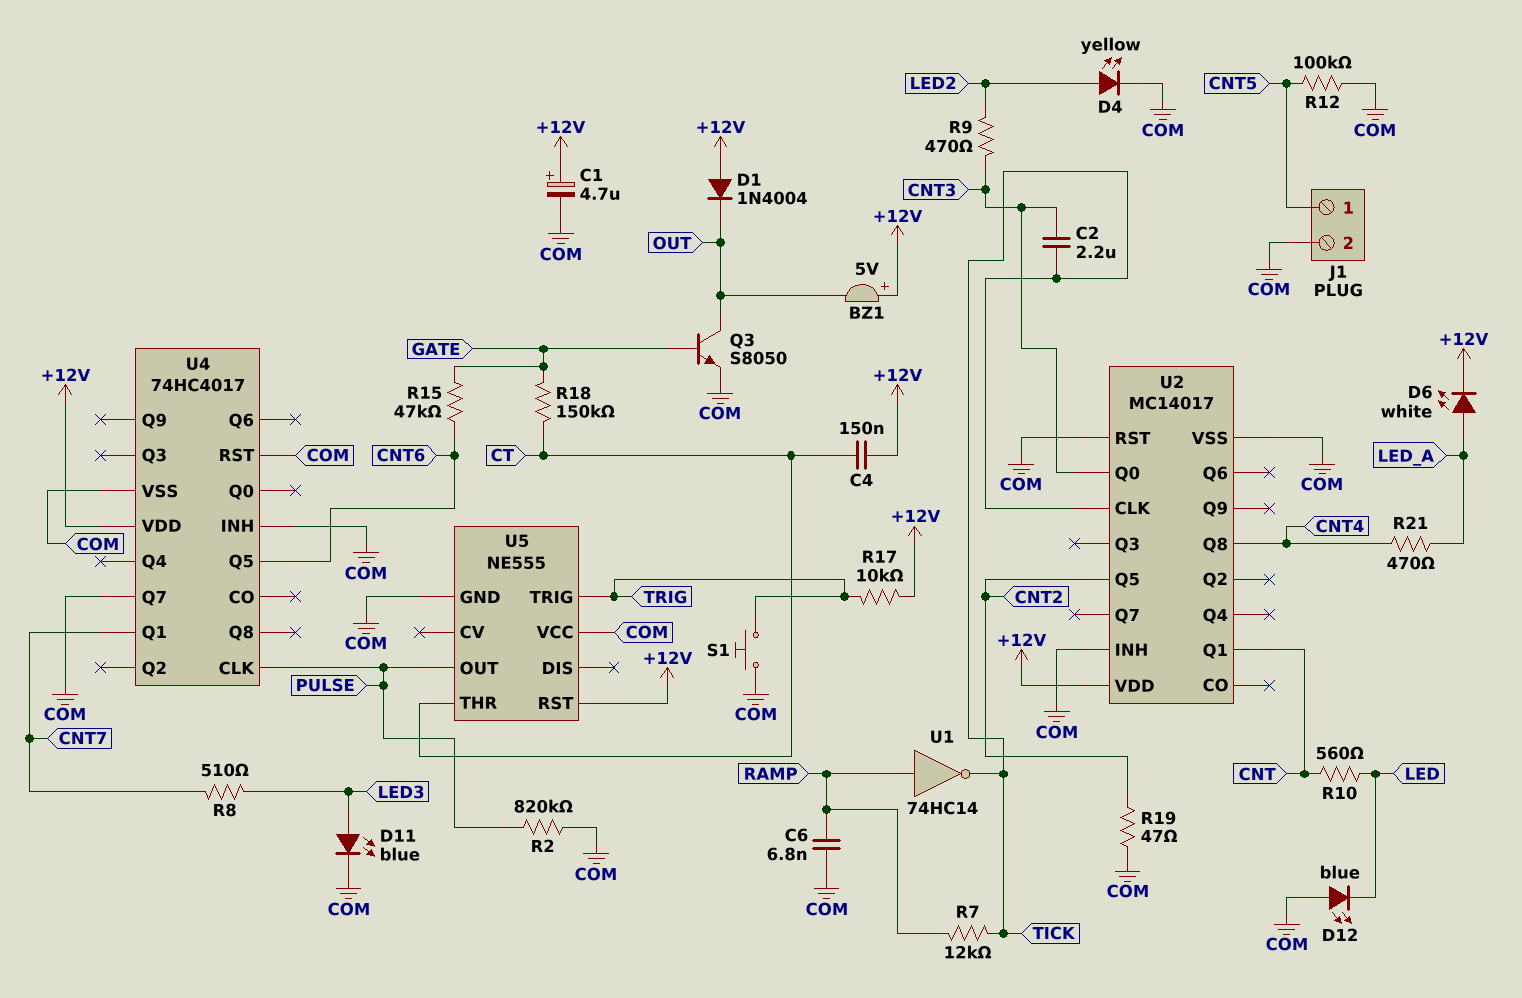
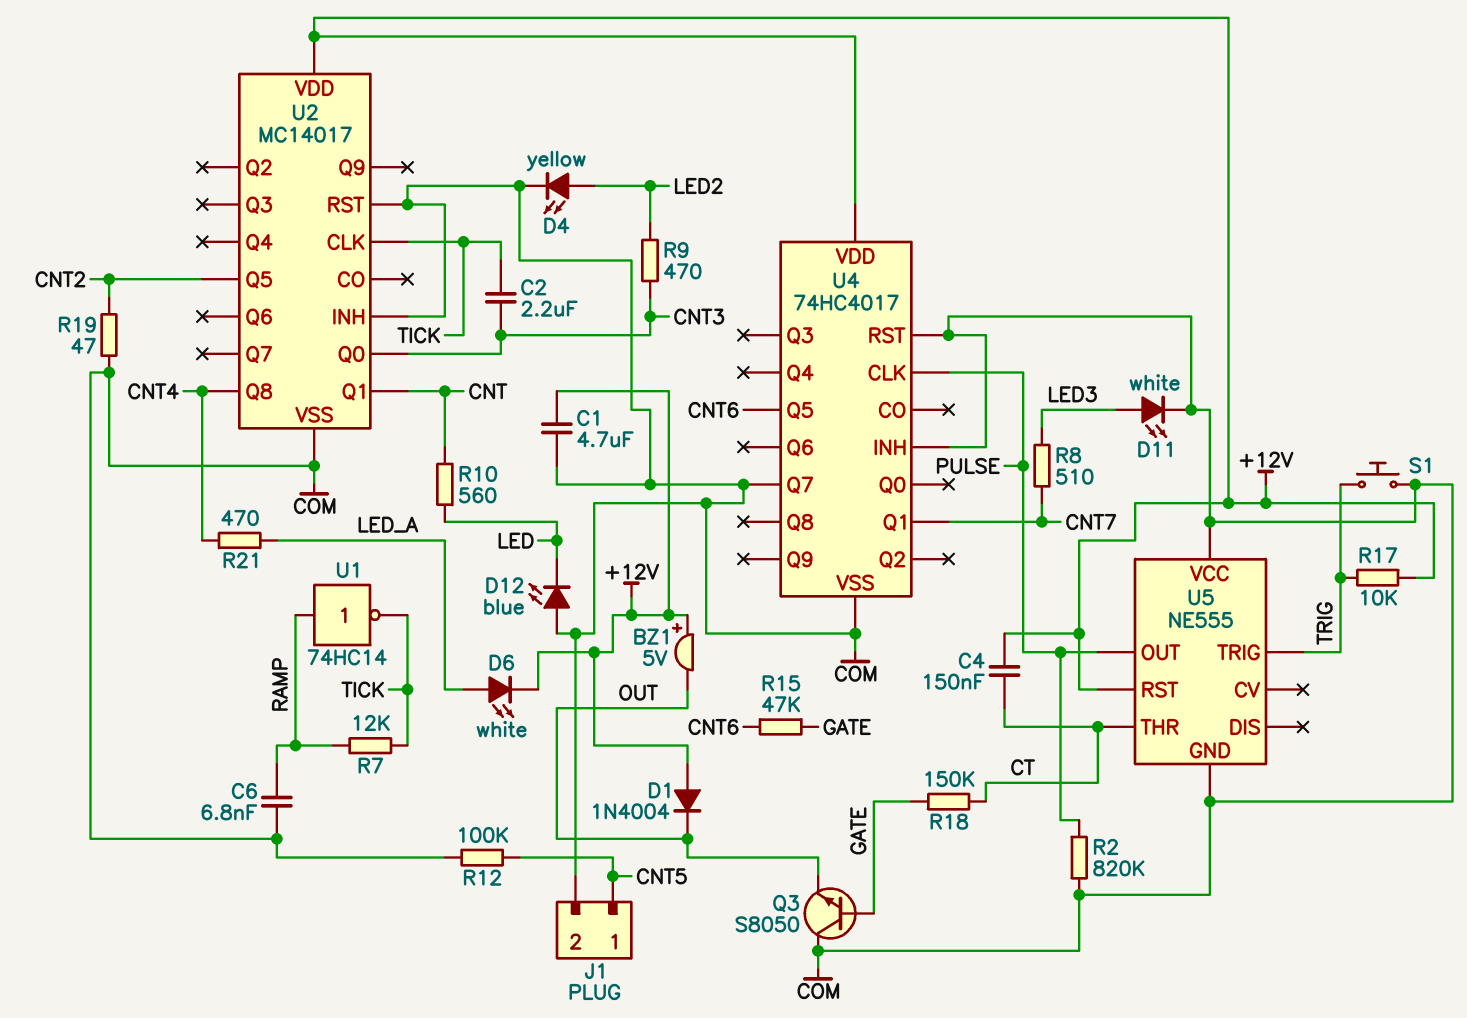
C1: 4.7uF (plus +12V, minus COM) -> 4.7uF (+12V, COM)
D11: LED blue (A LED3, K COM) -> LED white (A LED3, K COM)
Q3: NPN S8050 (B GATE, C OUT, E COM) -> NPN S8050 (B GATE, C COM, E OUT)

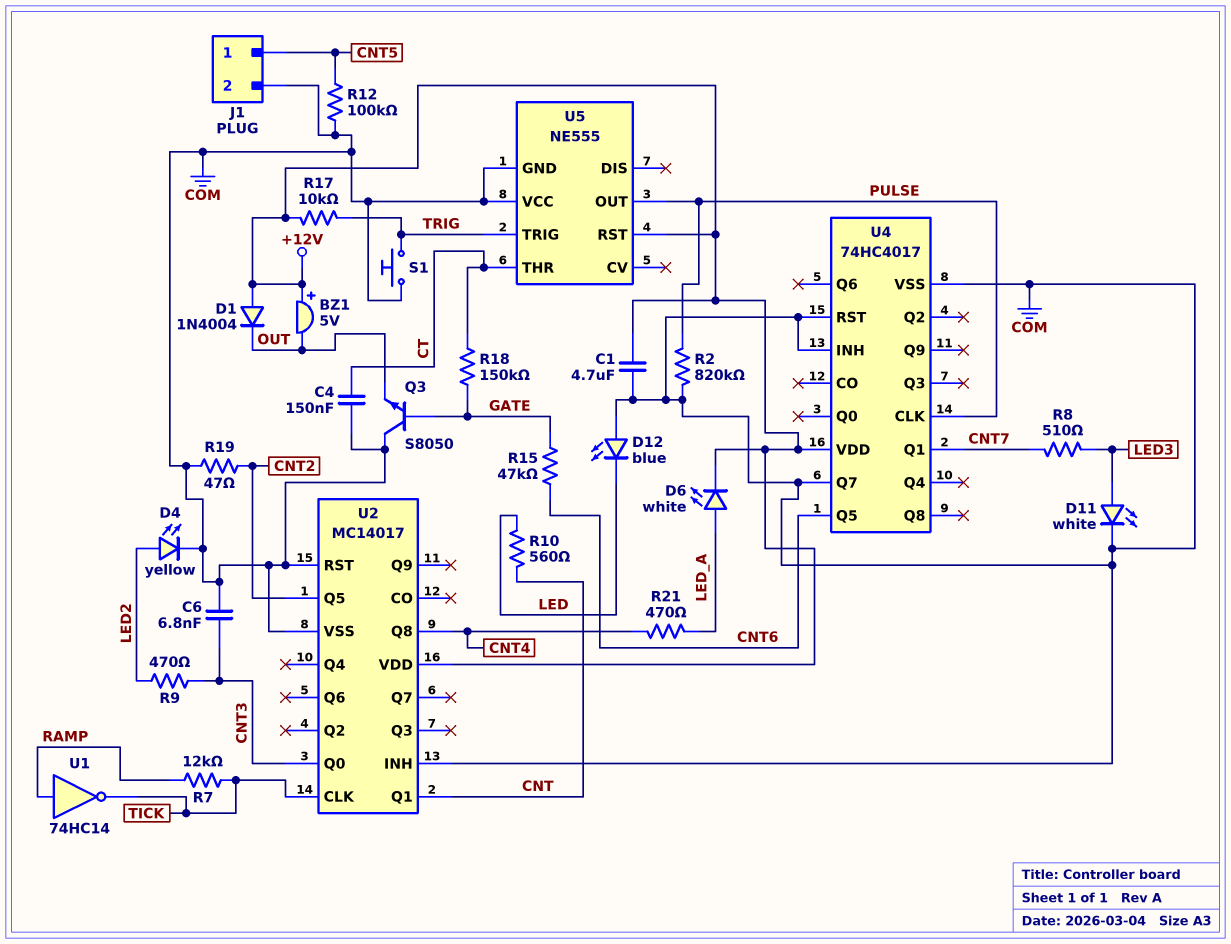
C2: 2.2uF (CNT3, TICK) -> none
C4: 150nF (+12V, CT) -> 150nF (COM, CT)
C6: 6.8nF (COM, RAMP) -> 6.8nF (CNT3, COM)

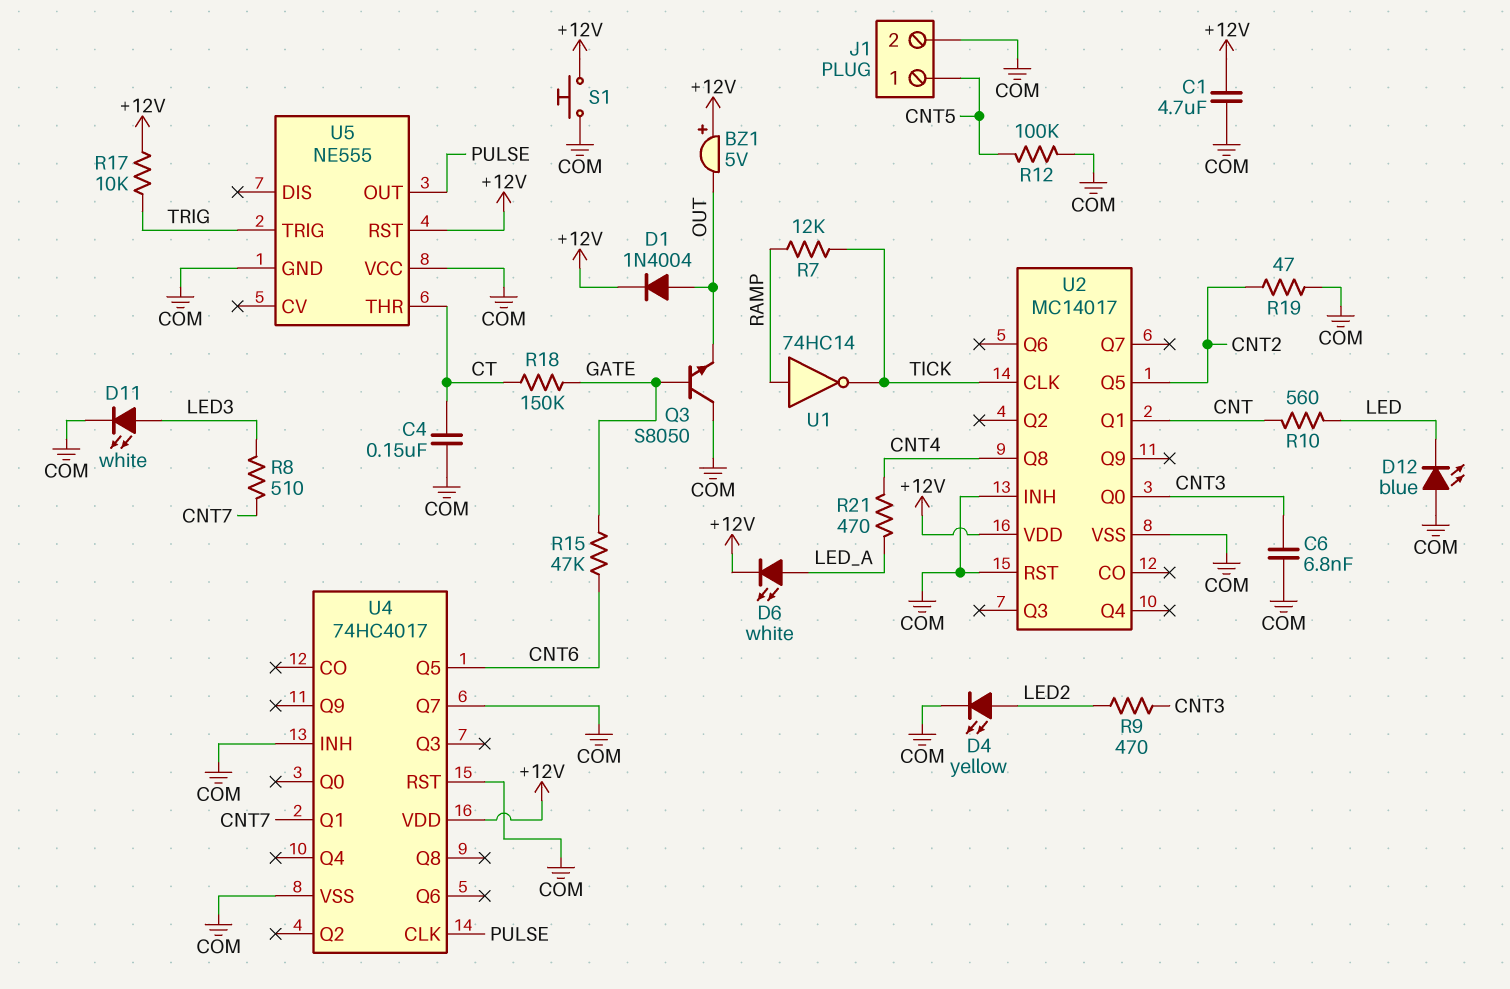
D1: diode 1N4004 (A +12V, K OUT) -> diode 1N4004 (A OUT, K +12V)
R2: 820k (COM, PULSE) -> none
S1: button (COM, TRIG) -> button (+12V, COM)

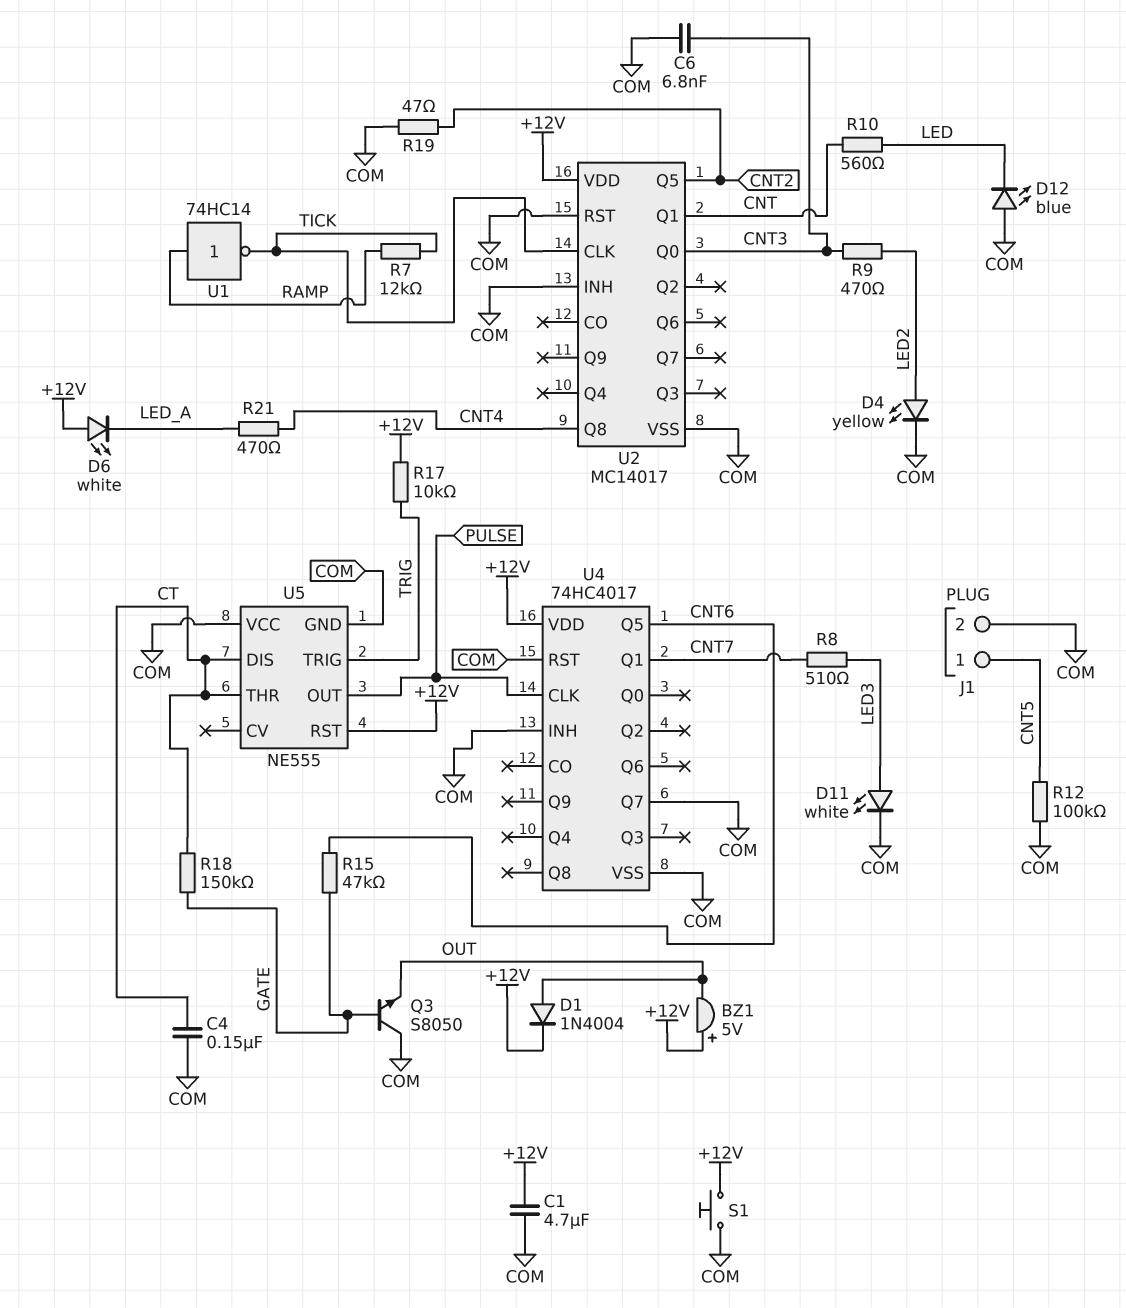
D6: LED white (A LED_A, K +12V) -> LED white (A +12V, K LED_A)
U5 pin DIS: none -> CT

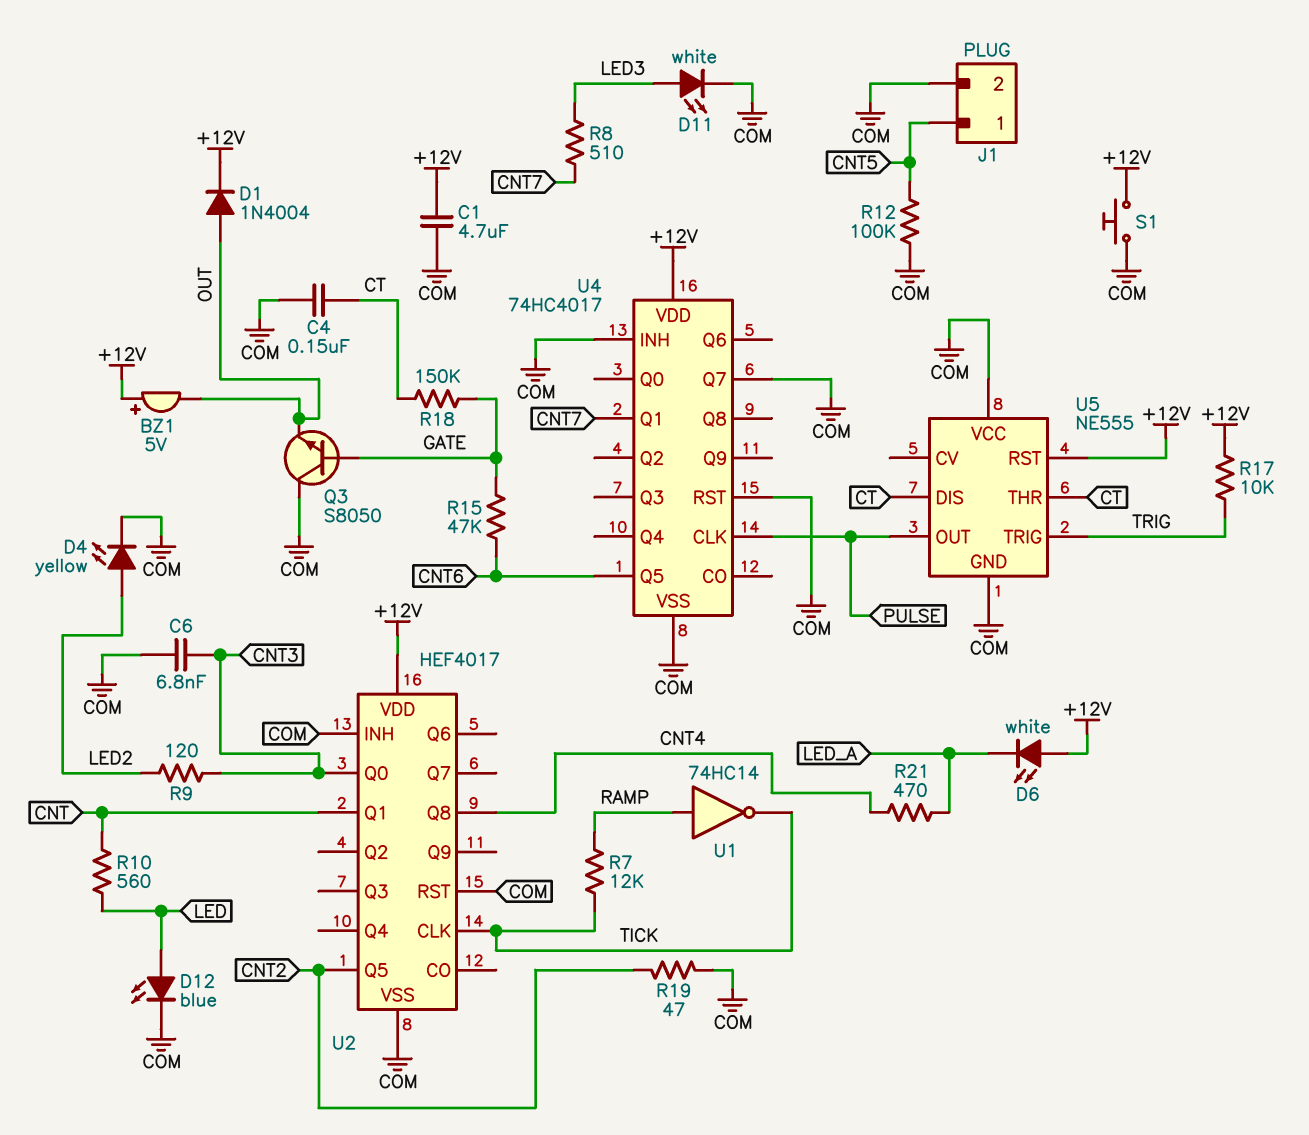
D12: LED blue (A COM, K LED) -> LED blue (A LED, K COM)
R9: 470 (CNT3, LED2) -> 120 (CNT3, LED2)
U2: MC14017 -> HEF4017

